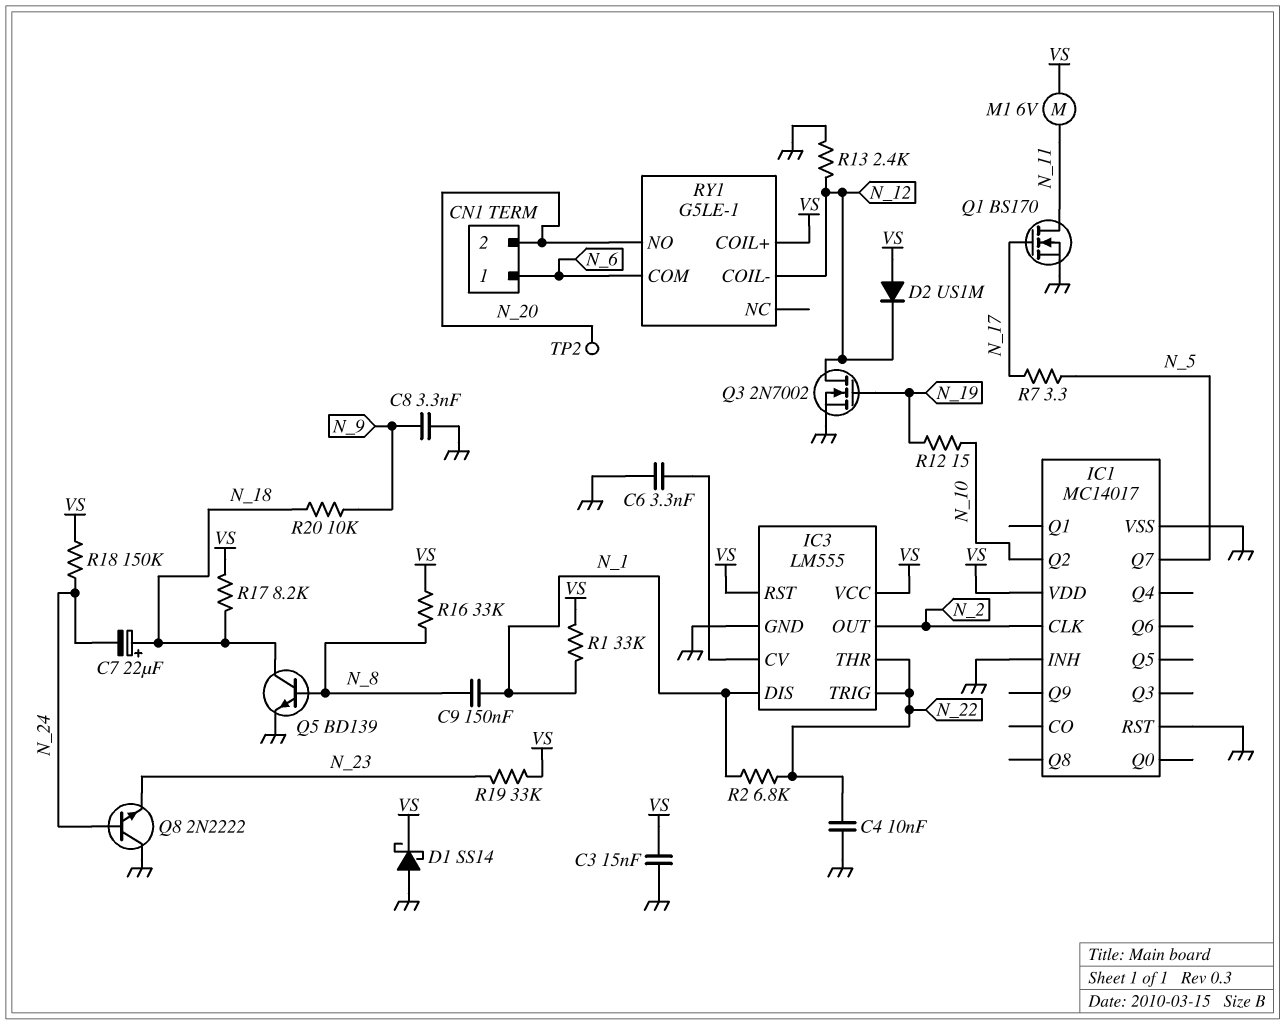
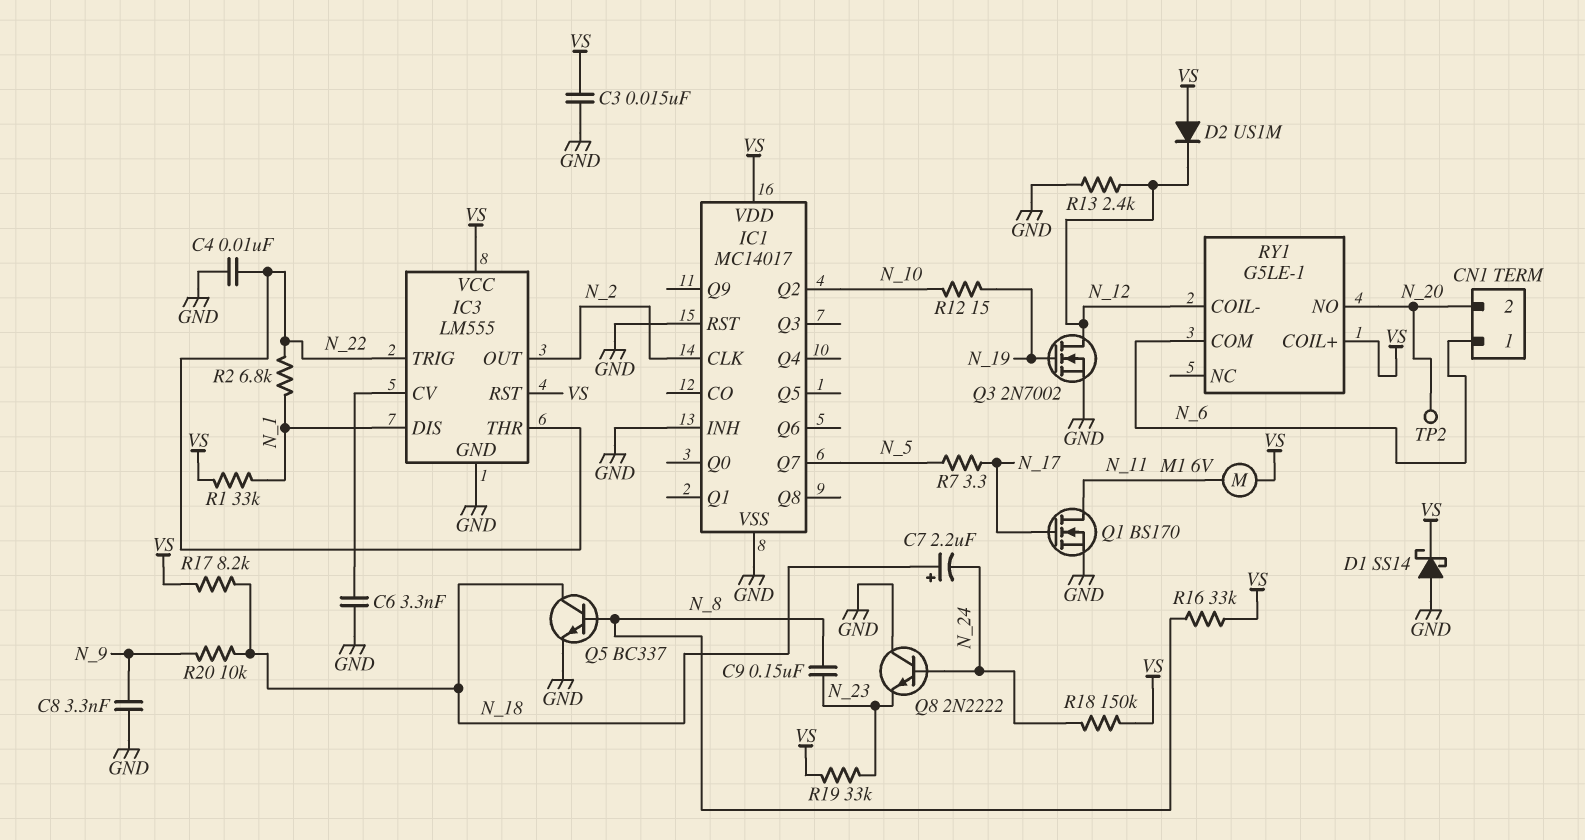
C7: 22uF (plus N_18, minus N_24) -> 2.2uF (plus N_18, minus N_24)
C9: 150nF (N_1, N_8) -> 150nF (N_8, N_23)
Q5: NPN BD139 (B N_8, C N_18, E GND) -> NPN BC337 (B N_8, C N_18, E GND)

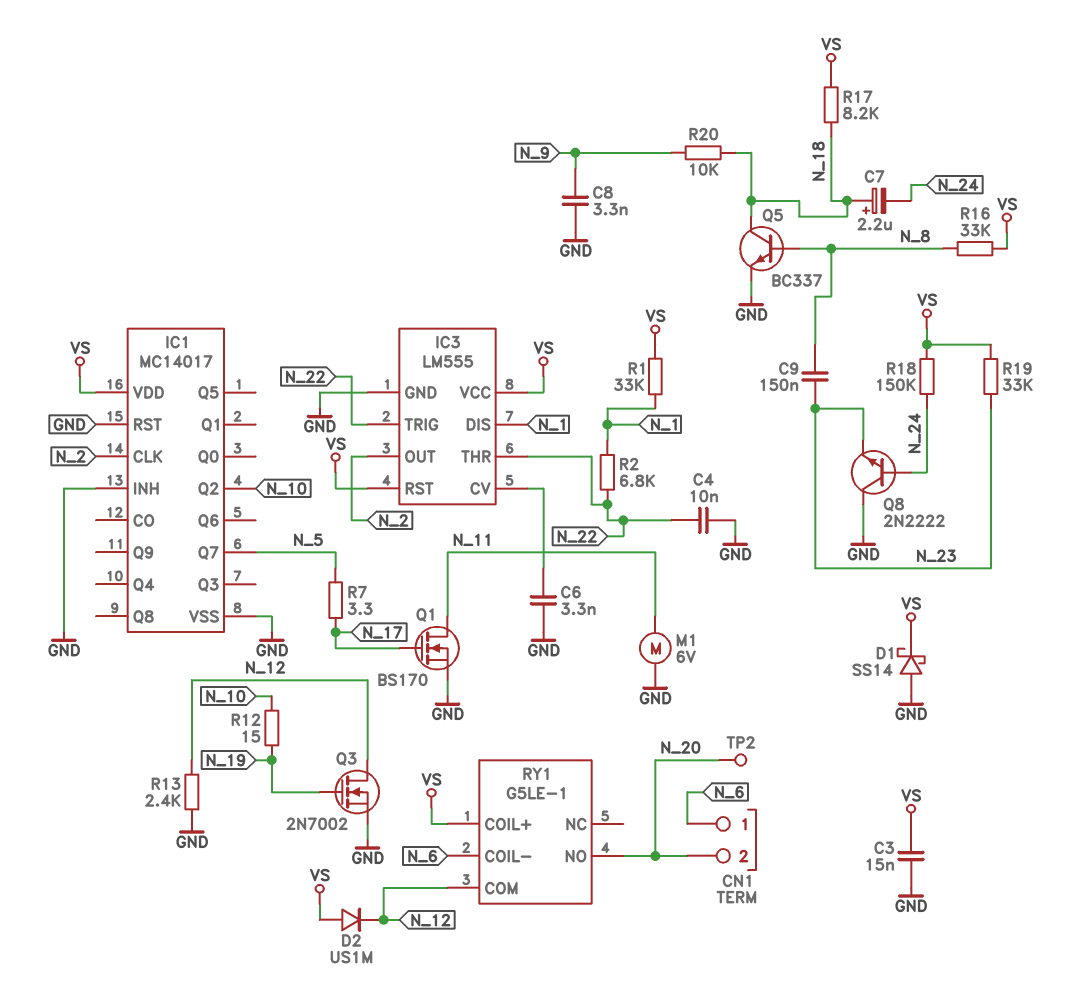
M1: motor 6V (N_11, VS) -> motor 6V (GND, N_11)
RY1 pin COIL-: N_12 -> N_6
RY1 pin COM: N_6 -> N_12

